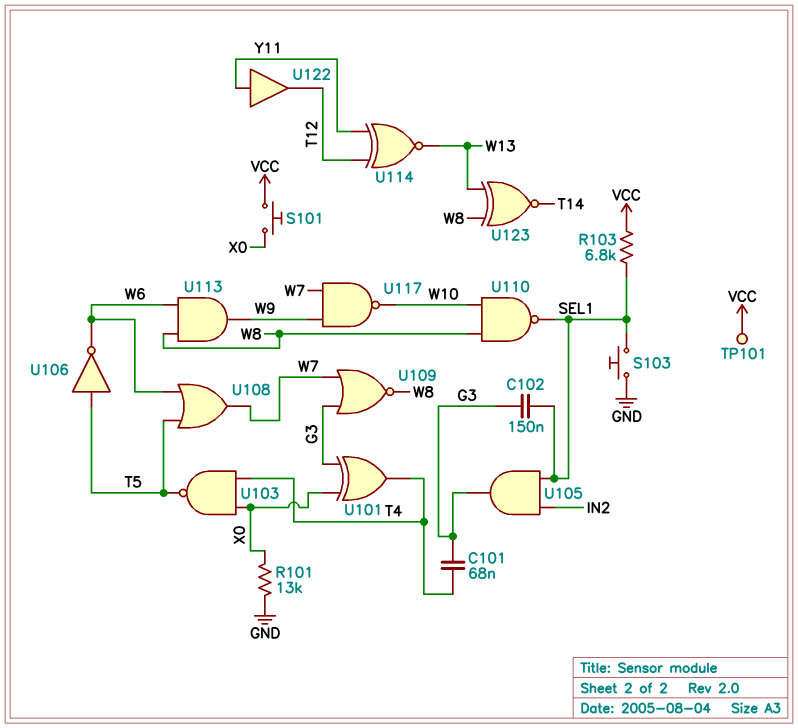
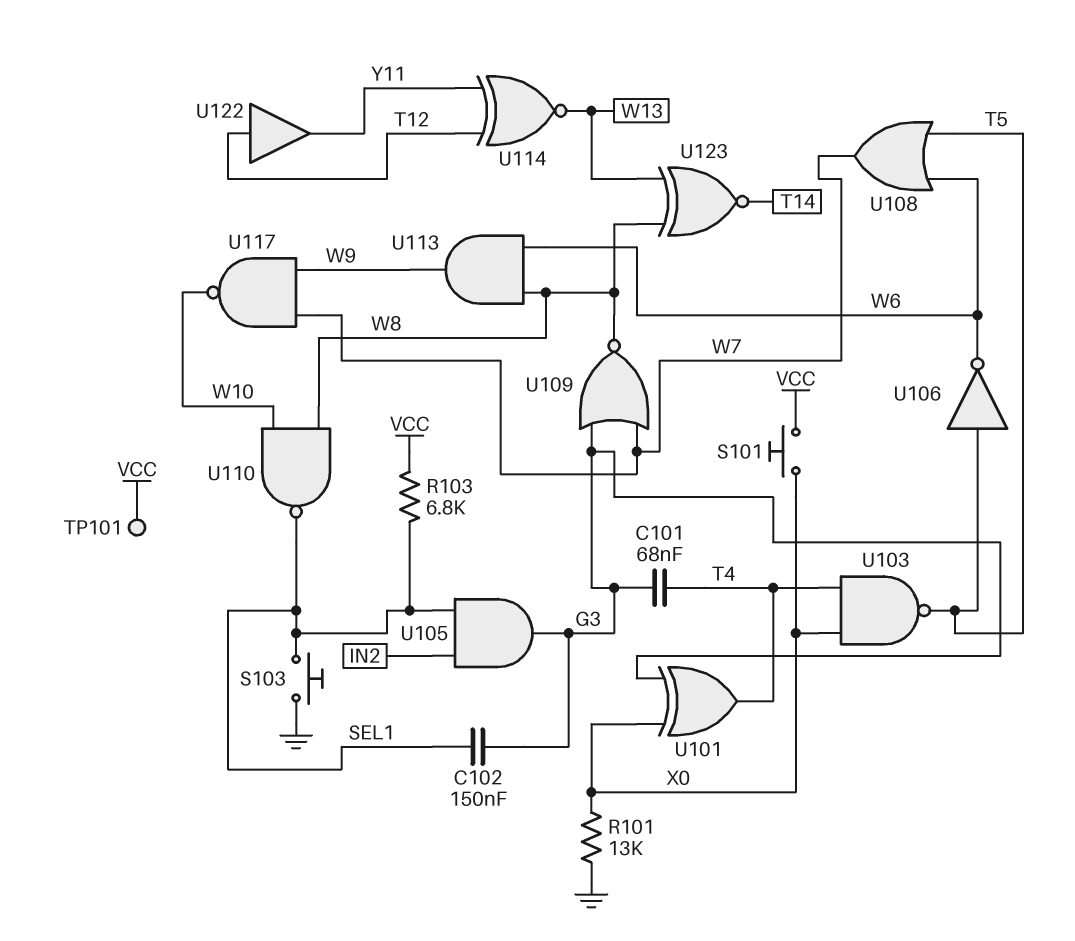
U122: buffer (in Y11, out T12) -> buffer (in T12, out Y11)

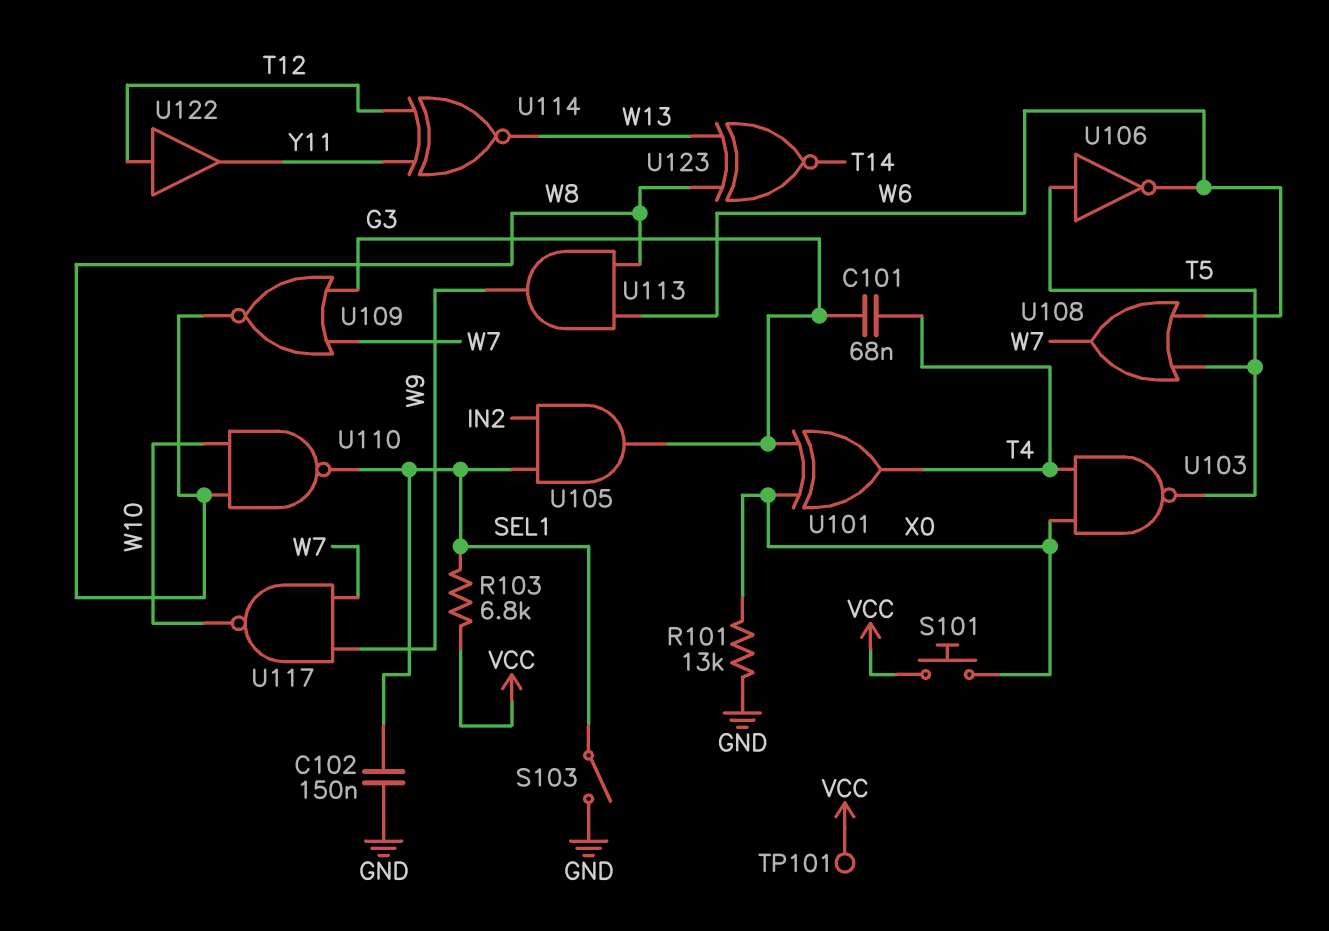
C102: 150nF (G3, SEL1) -> 150nF (GND, SEL1)
S103: button (GND, SEL1) -> switch (GND, SEL1)

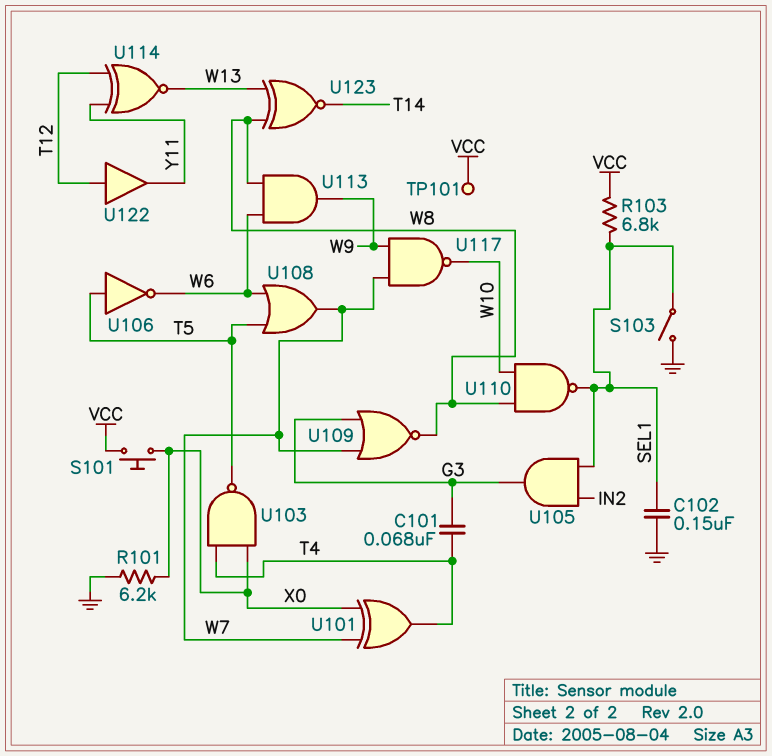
R101: 13k (GND, X0) -> 6.2k (GND, X0)
U101: XOR (in G3, in X0, out T4) -> XOR (in W7, in X0, out T4)

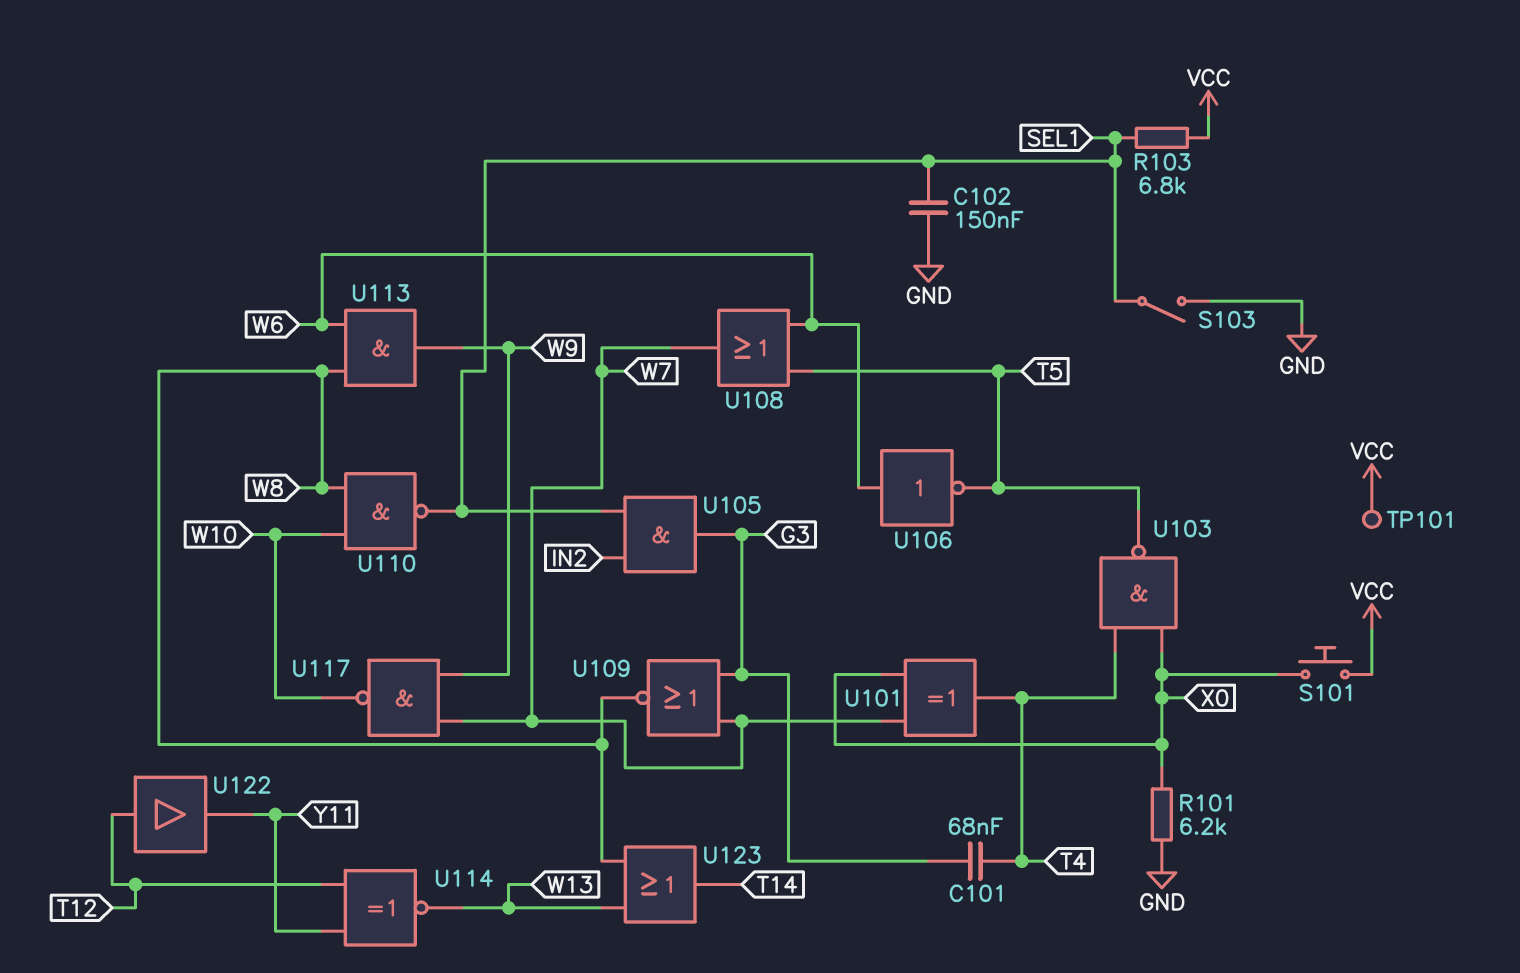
U106: NOT (in T5, out W6) -> NOT (in W6, out T5)
U123: XNOR (in W8, in W13, out T14) -> OR (in W8, in W13, out T14)

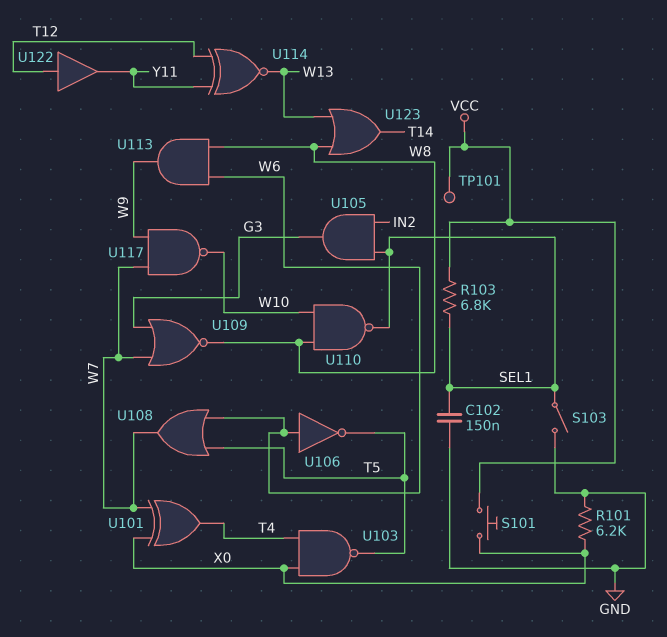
C101: 68nF (G3, T4) -> none

